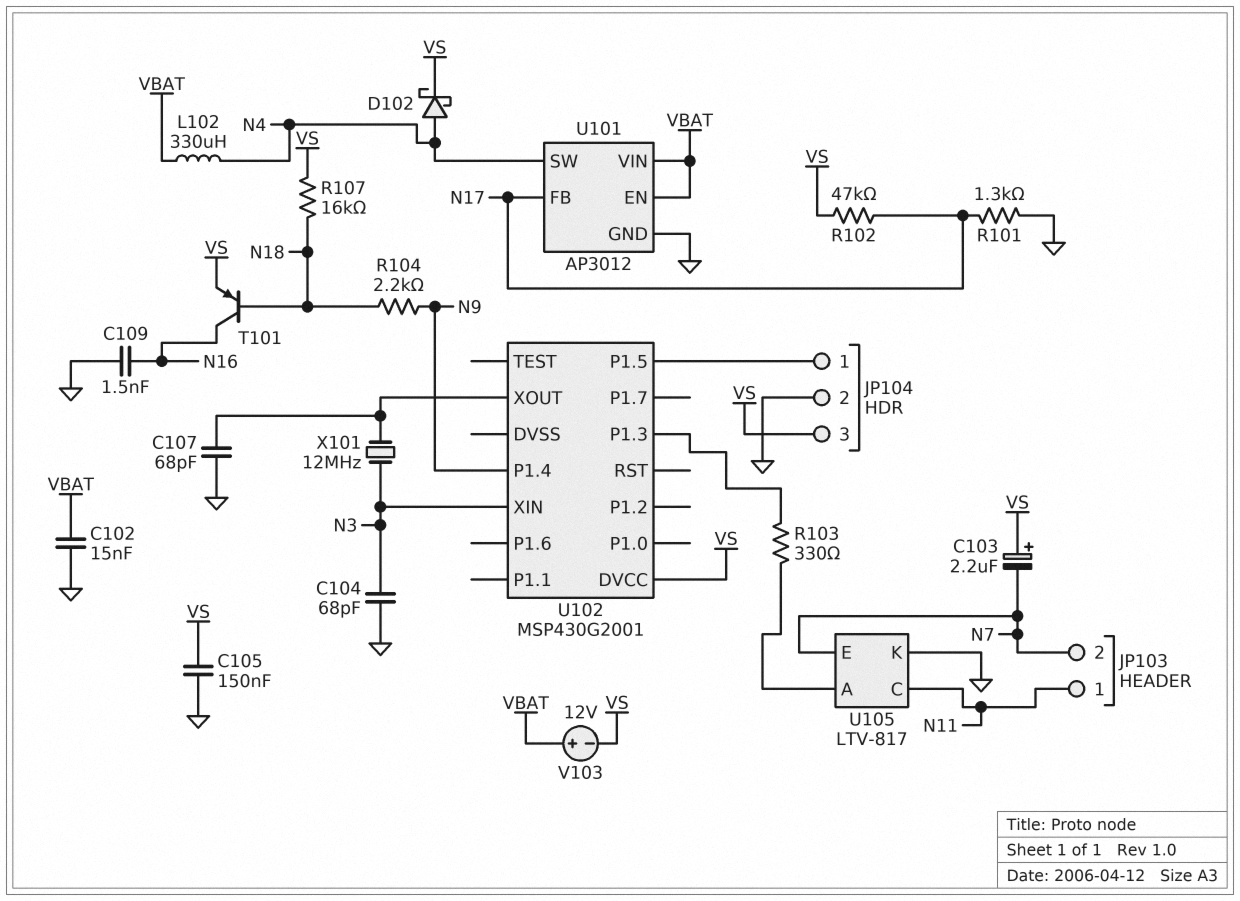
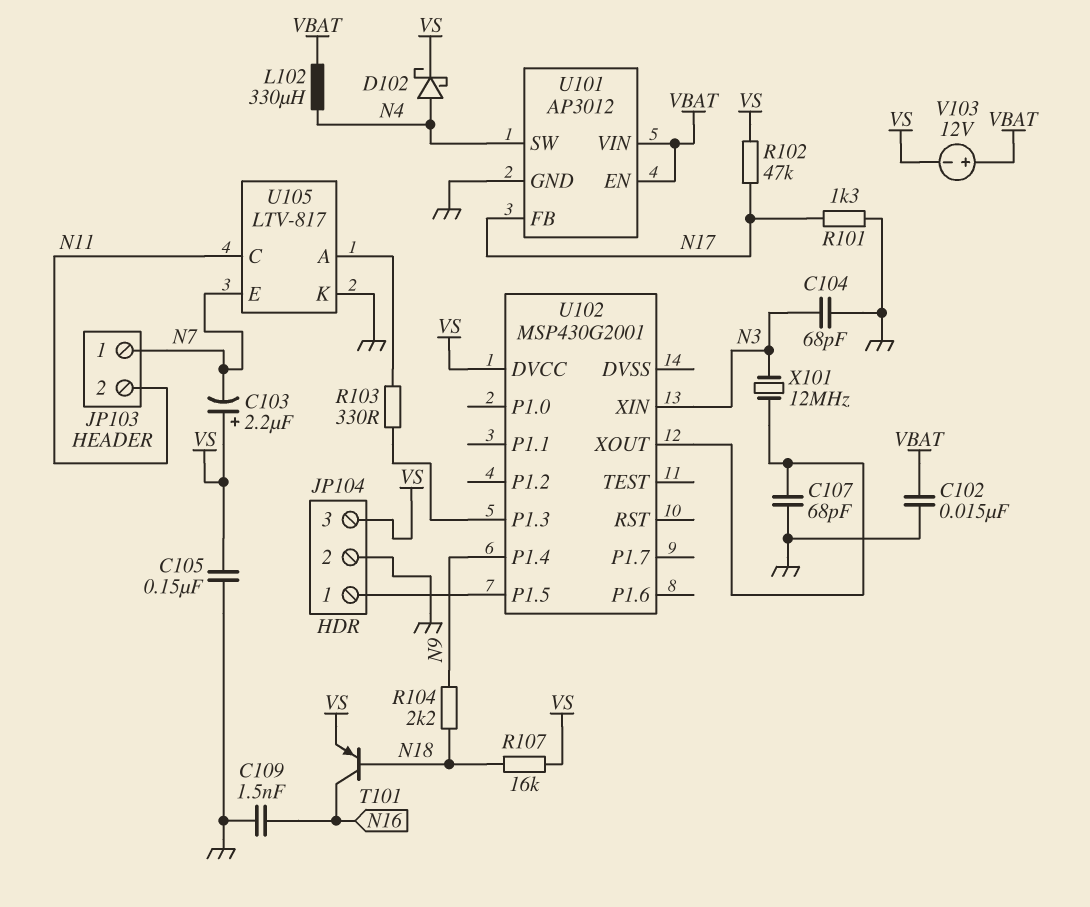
JP103 pin 1: N11 -> N7
JP103 pin 2: N7 -> N11

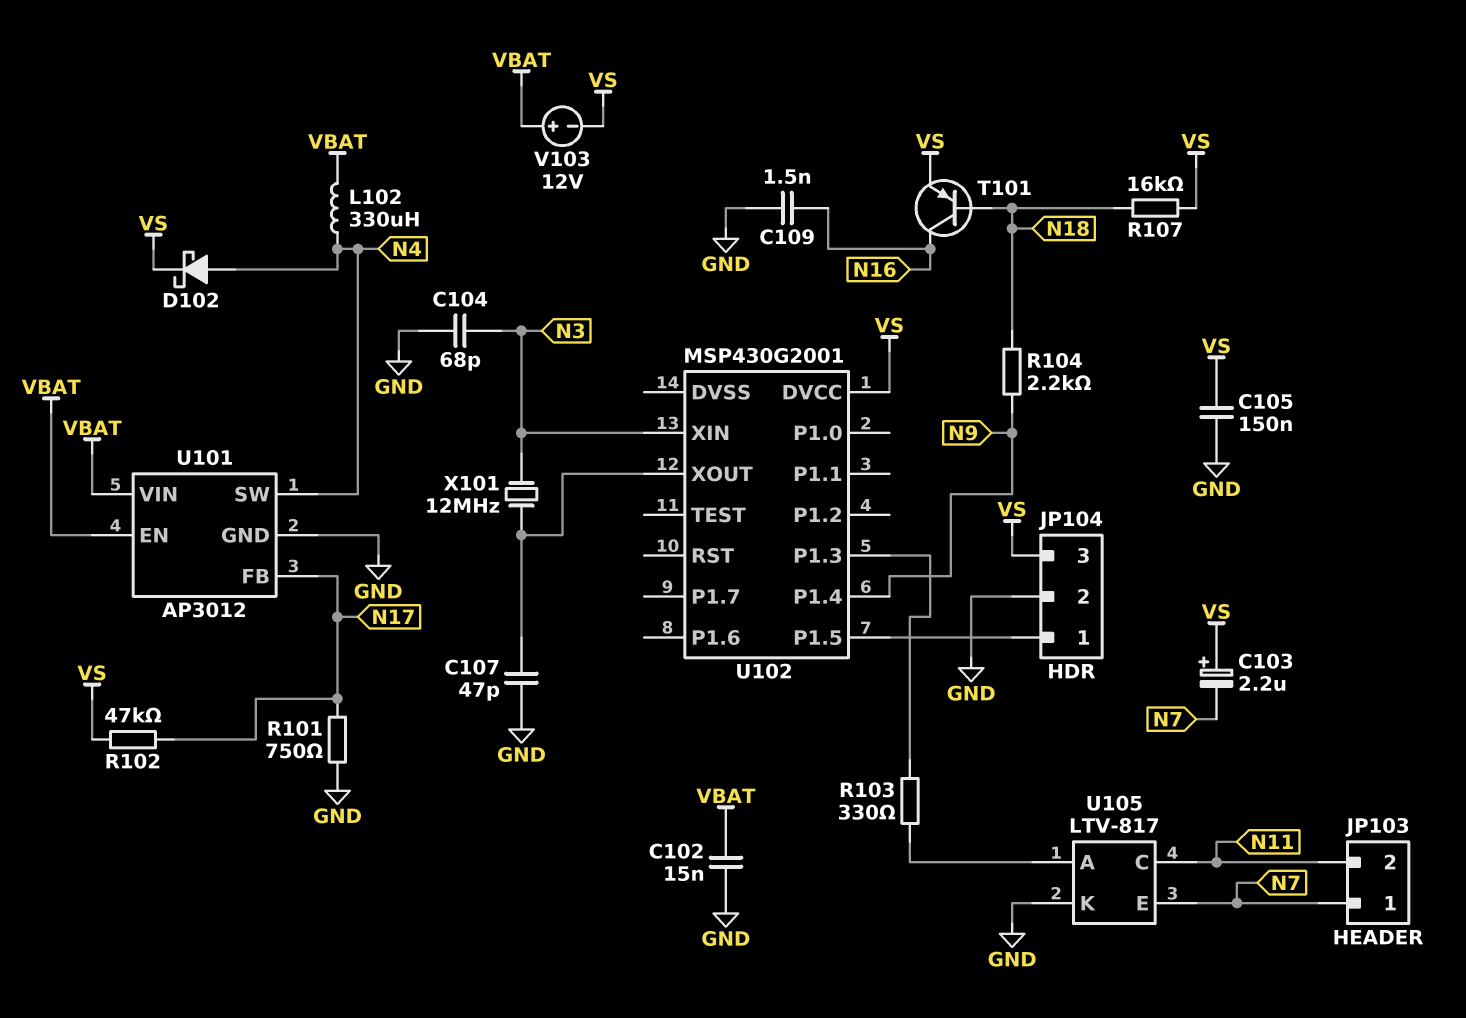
C107: 68pF (GND, U102/XOUT) -> 47pF (GND, U102/XOUT)
R101: 1.3k (GND, N17) -> 750 (GND, N17)

